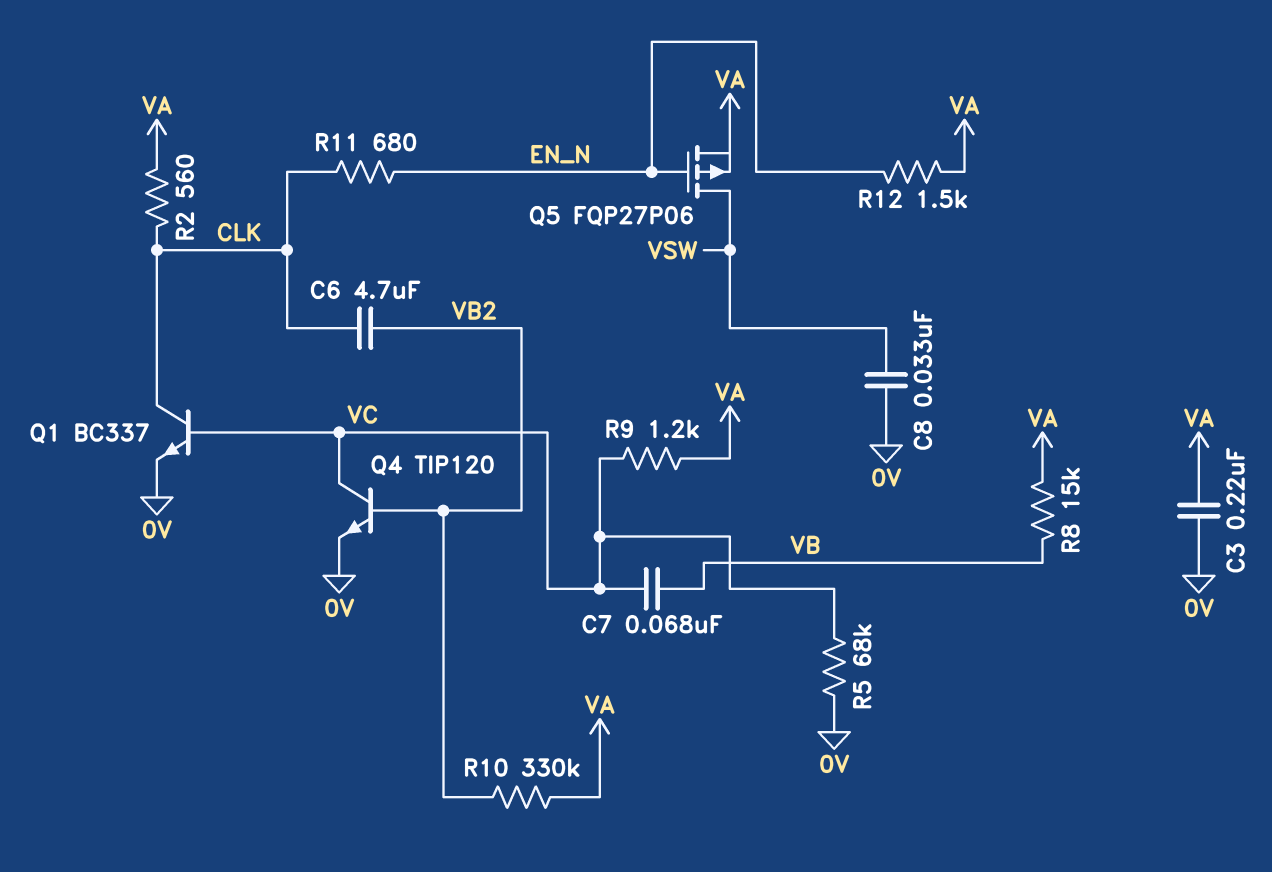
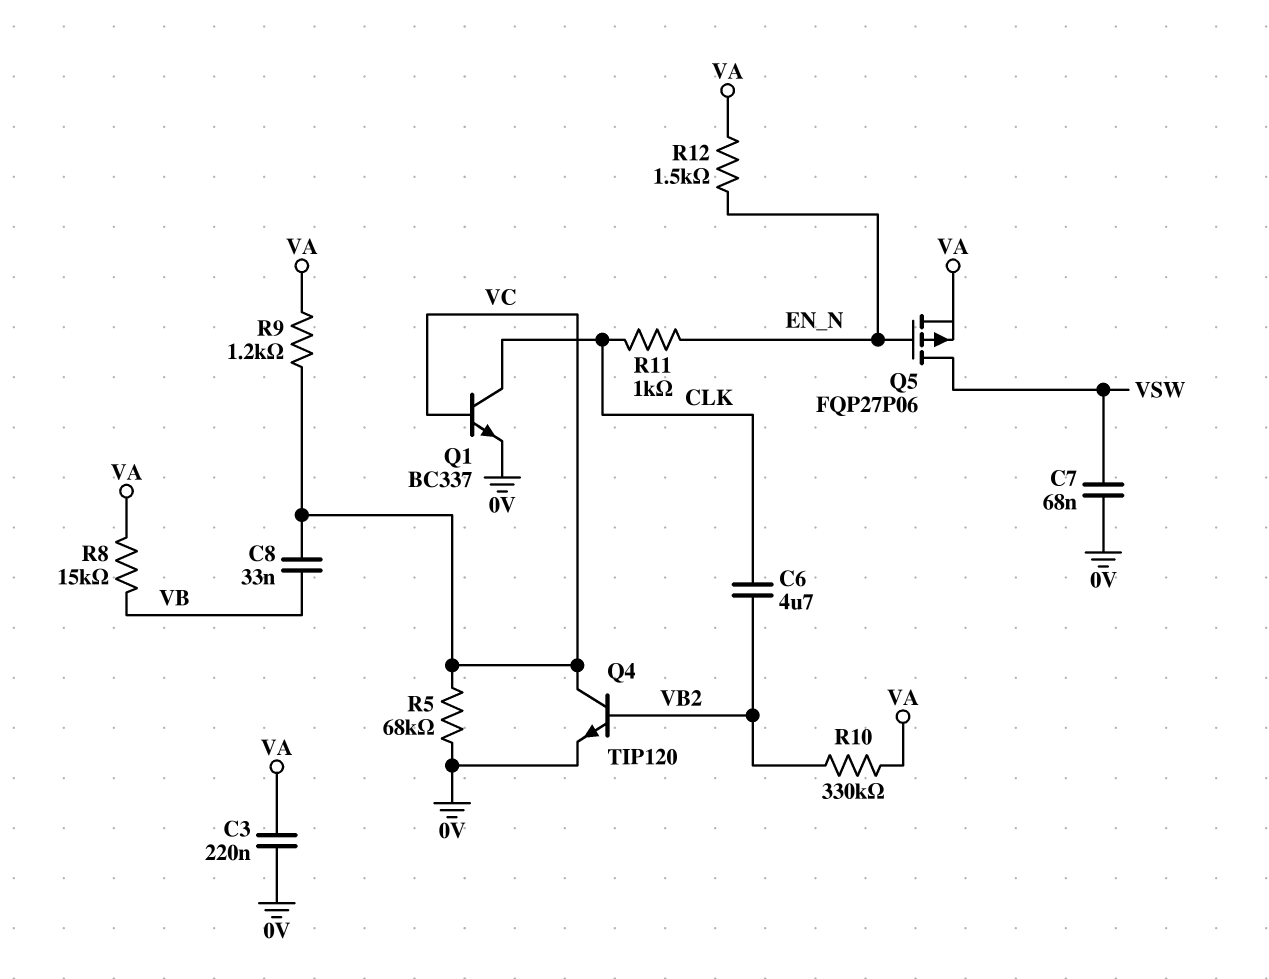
C7: 68nF (VB, VC) -> 68nF (0V, VSW)
C8: 33nF (0V, VSW) -> 33nF (VB, VC)
R2: 560 (CLK, VA) -> none
R11: 680 (CLK, EN_N) -> 1k (CLK, EN_N)

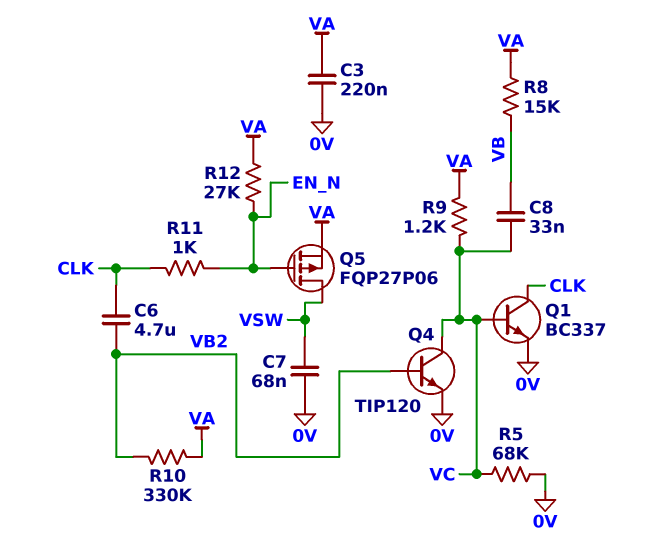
R12: 1.5k (EN_N, VA) -> 27k (EN_N, VA)

